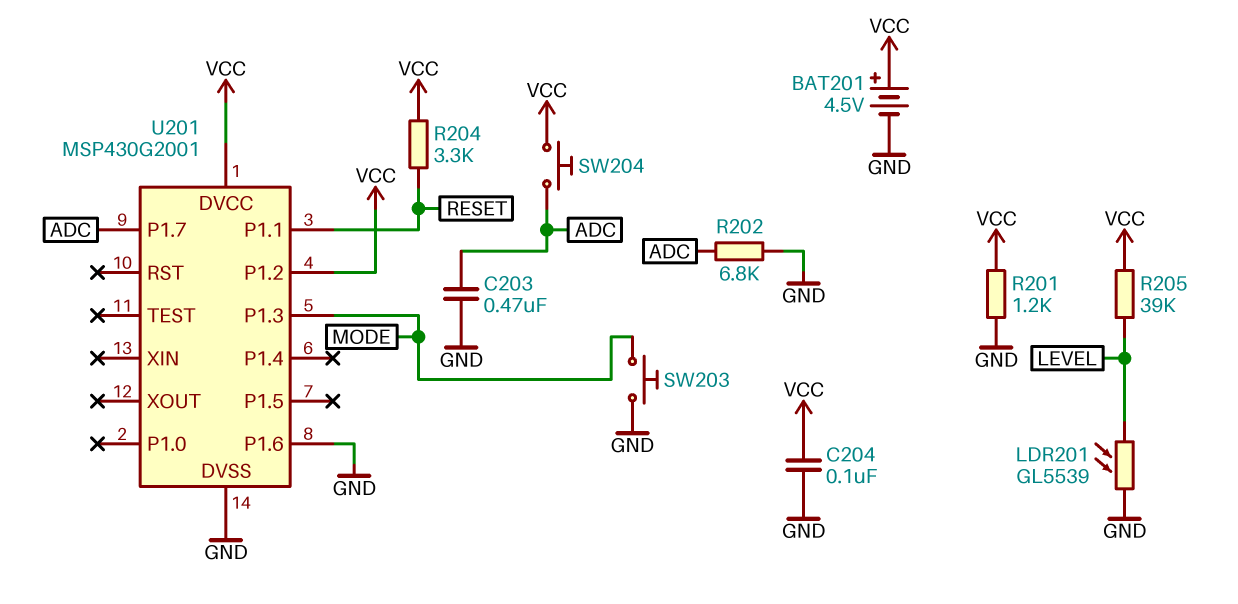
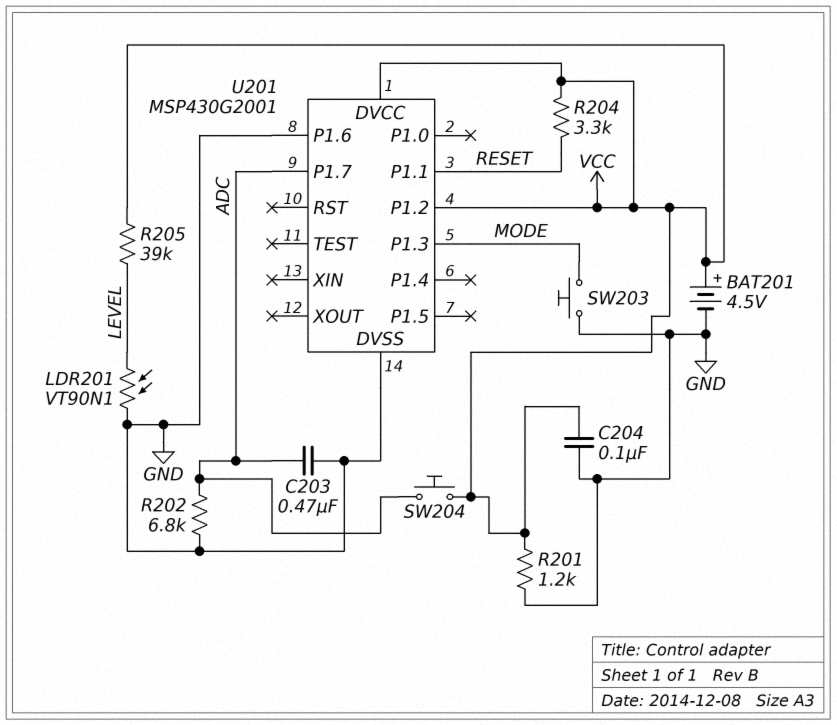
LDR201: GL5539 (GND, LEVEL) -> VT90N1 (GND, LEVEL)

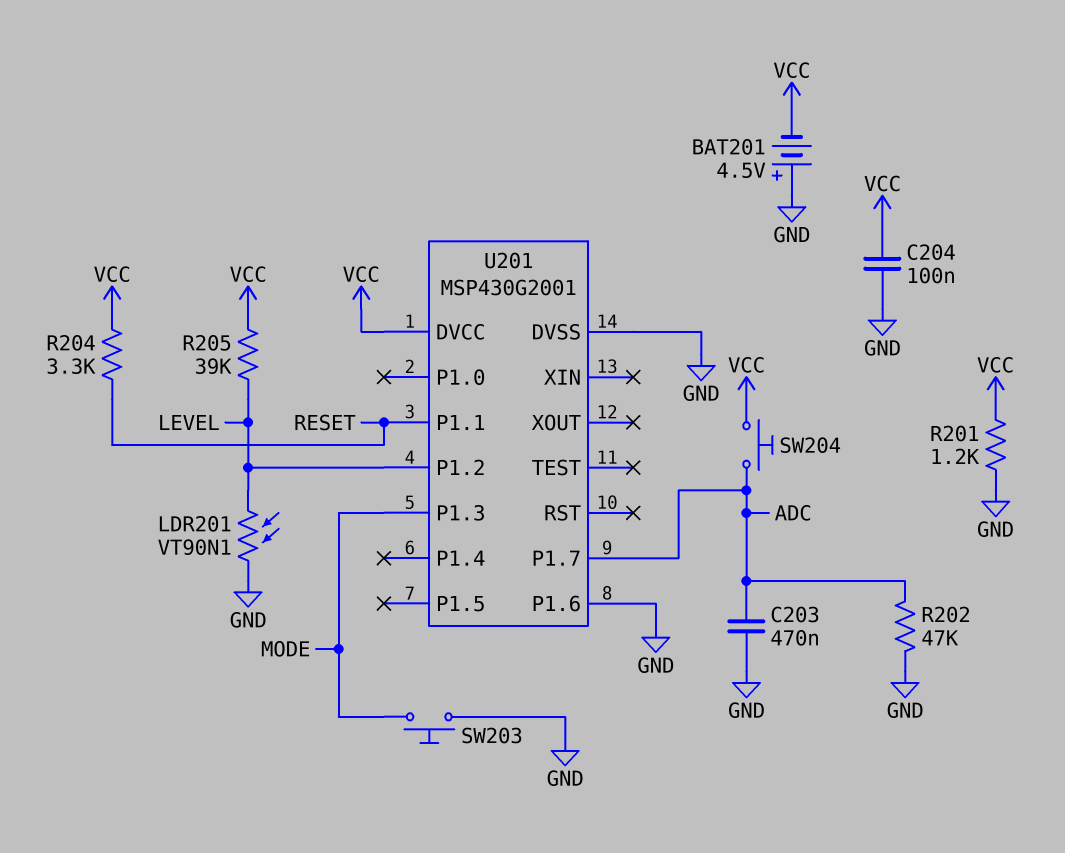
BAT201: 4.5V (plus VCC, minus GND) -> 4.5V (plus GND, minus VCC)
R202: 6.8k (ADC, GND) -> 47k (ADC, GND)
U201 pin P1.2: VCC -> LEVEL

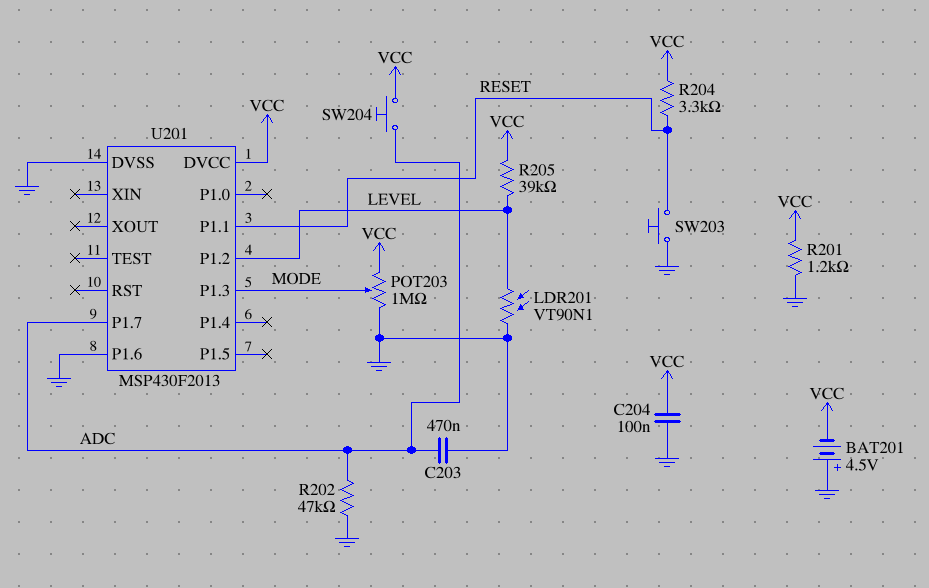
POT203: none -> 1M (GND, VCC, wiper MODE)
SW203: button (GND, MODE) -> button (GND, RESET)
U201: MSP430G2001 -> MSP430F2013

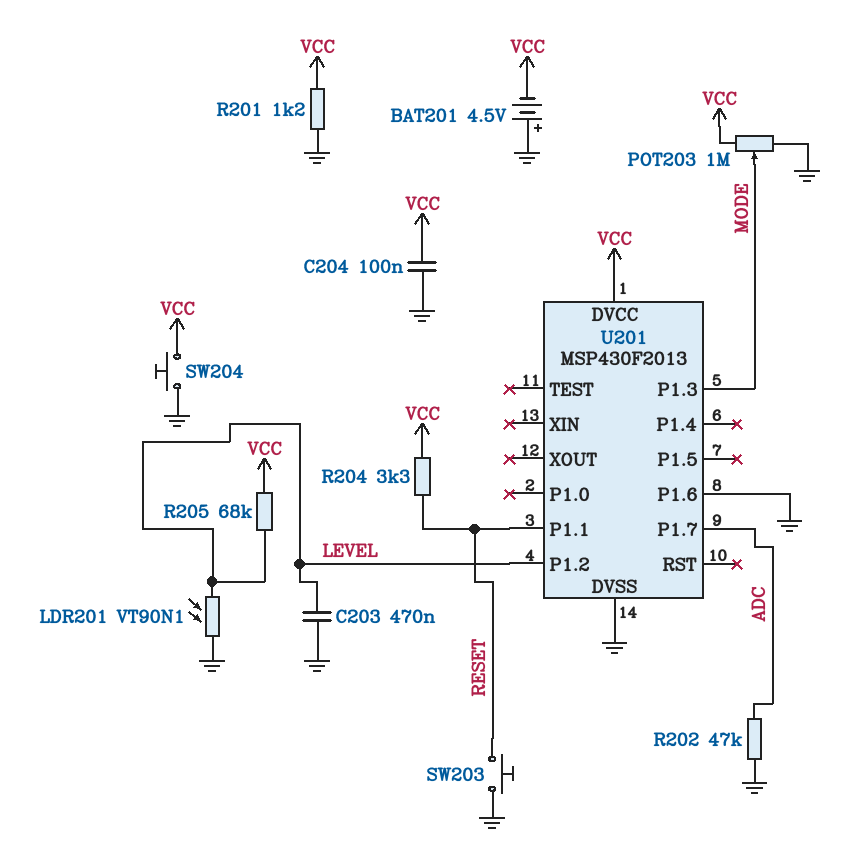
C203: 470nF (ADC, GND) -> 470nF (GND, LEVEL)
R205: 39k (LEVEL, VCC) -> 68k (LEVEL, VCC)
SW204: button (ADC, VCC) -> button (GND, VCC)

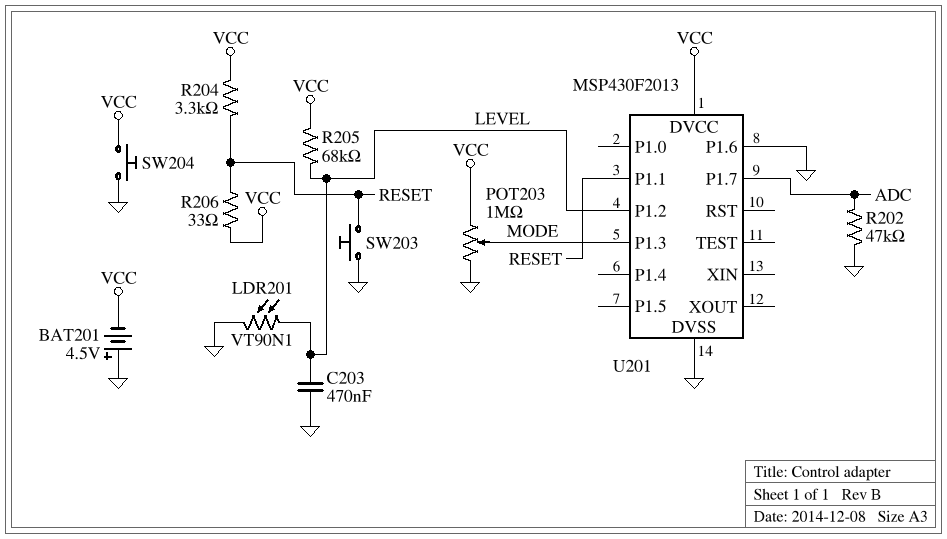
C204: 100nF (GND, VCC) -> none
R201: 1.2k (GND, VCC) -> none
R206: none -> 33 (RESET, VCC)

